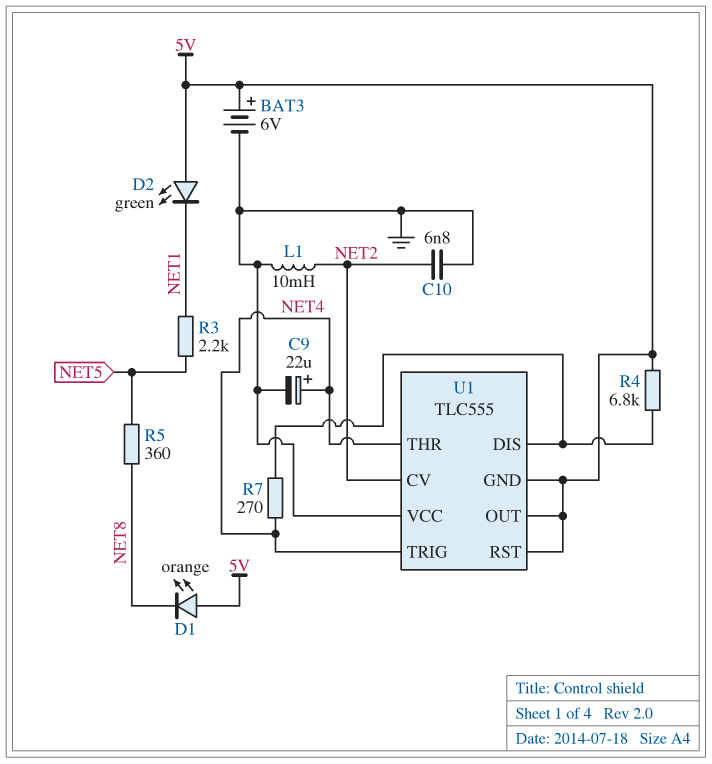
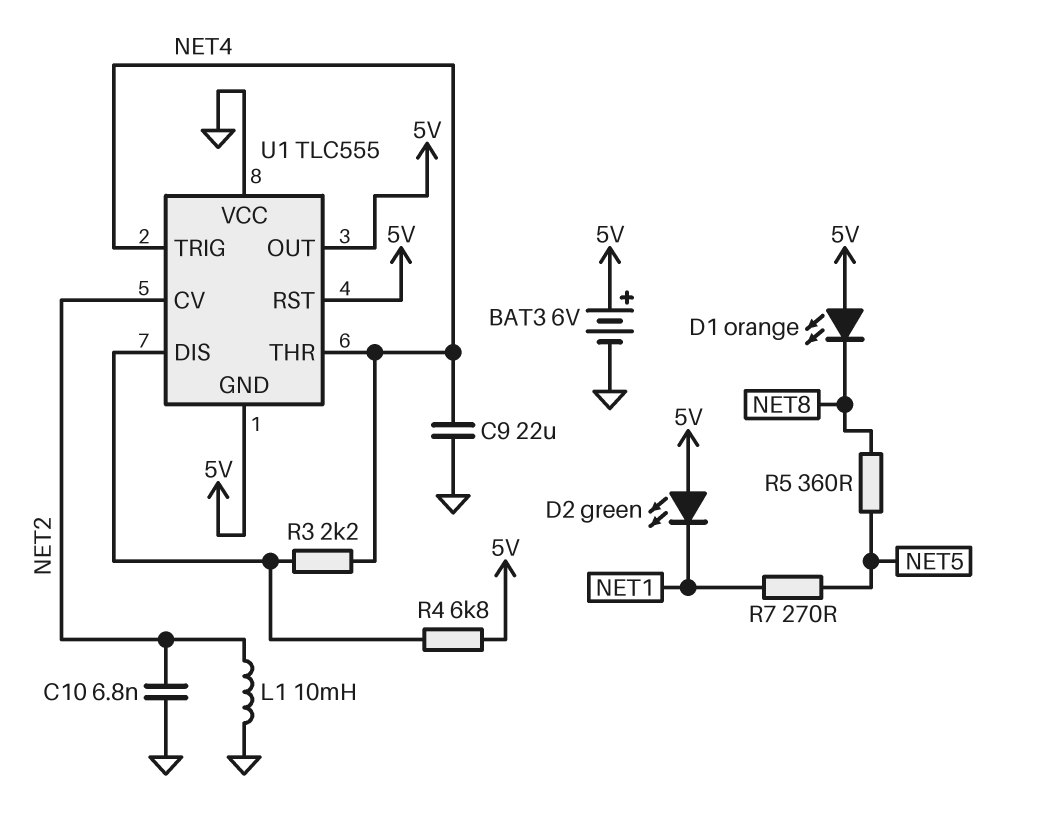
C9: 22uF (plus NET4, minus GND) -> 22uF (GND, NET4)
R3: 2.2k (NET1, NET5) -> 2.2k (NET4, U1/DIS)
R7: 270 (NET4, U1/DIS) -> 270 (NET1, NET5)

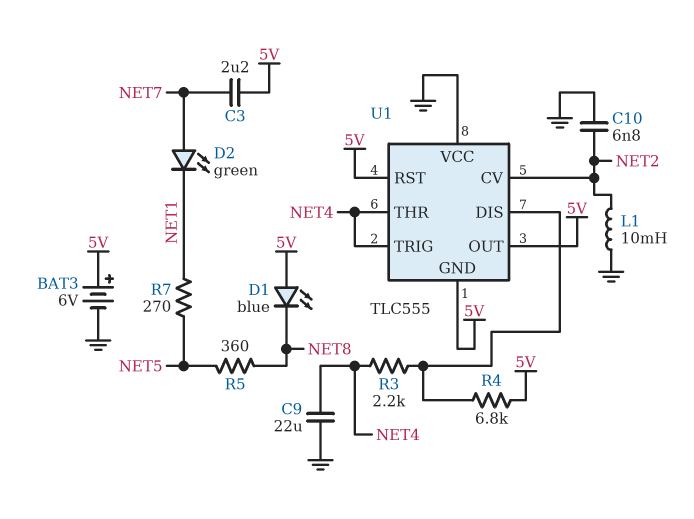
C3: none -> 2.2uF (5V, NET7)
D1: LED orange (A 5V, K NET8) -> LED blue (A 5V, K NET8)
D2: LED green (A 5V, K NET1) -> LED green (A NET7, K NET1)

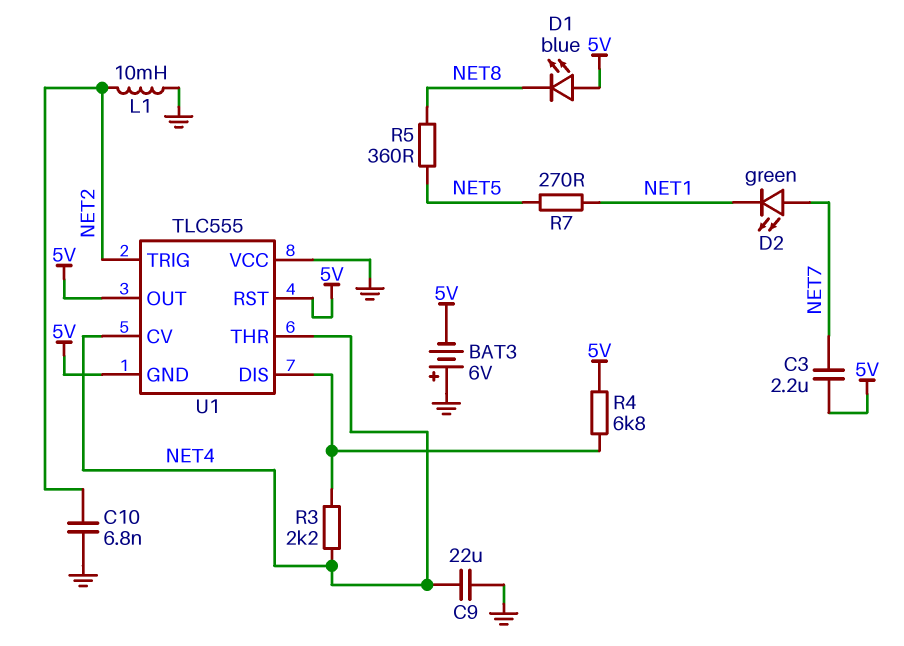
BAT3: 6V (plus 5V, minus GND) -> 6V (plus GND, minus 5V)
U1 pin CV: NET2 -> NET4
U1 pin TRIG: NET4 -> NET2

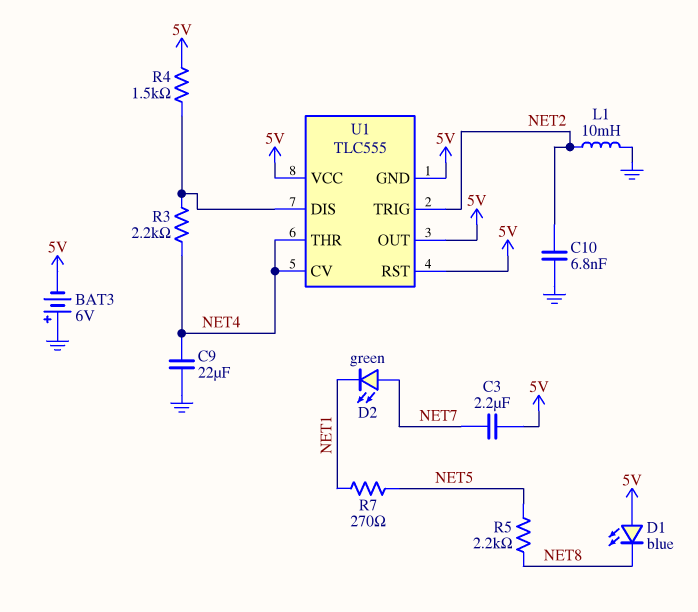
R4: 6.8k (5V, U1/DIS) -> 1.5k (5V, U1/DIS)
R5: 360 (NET5, NET8) -> 2.2k (NET5, NET8)
U1 pin VCC: GND -> 5V

